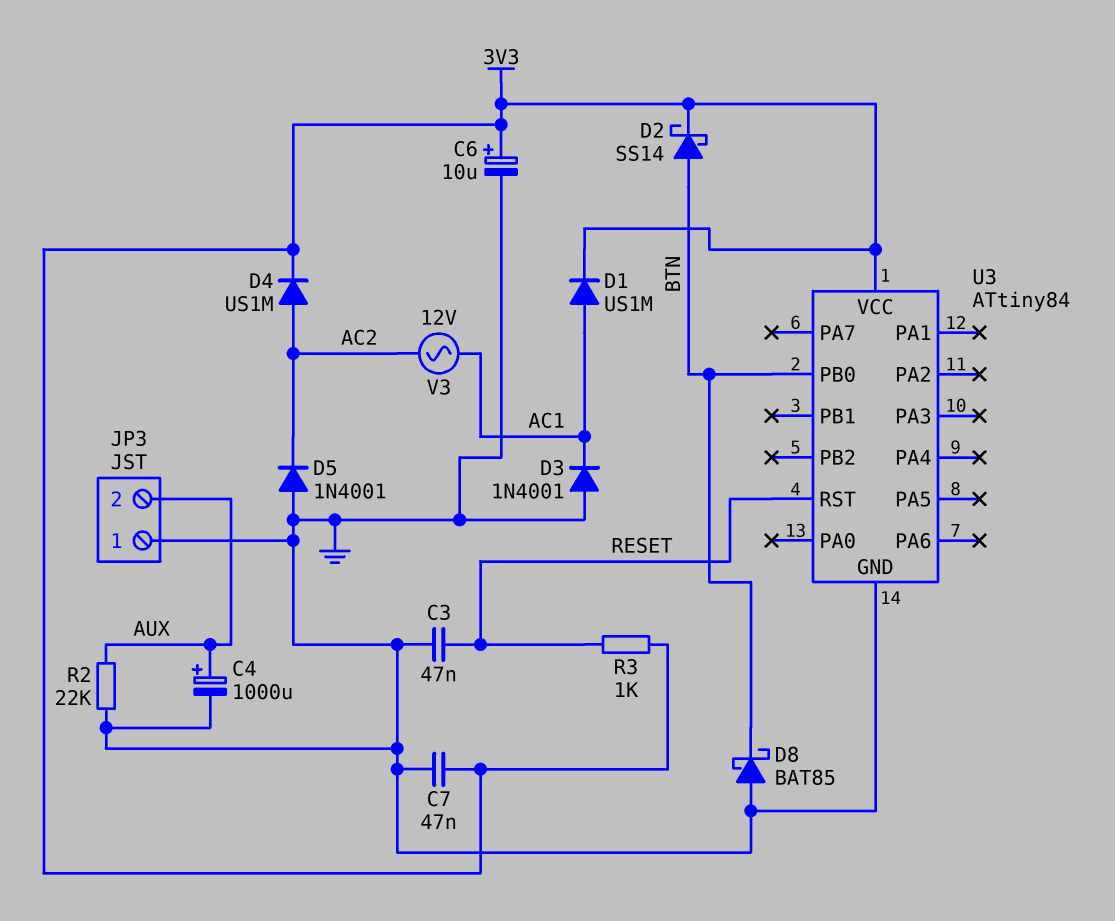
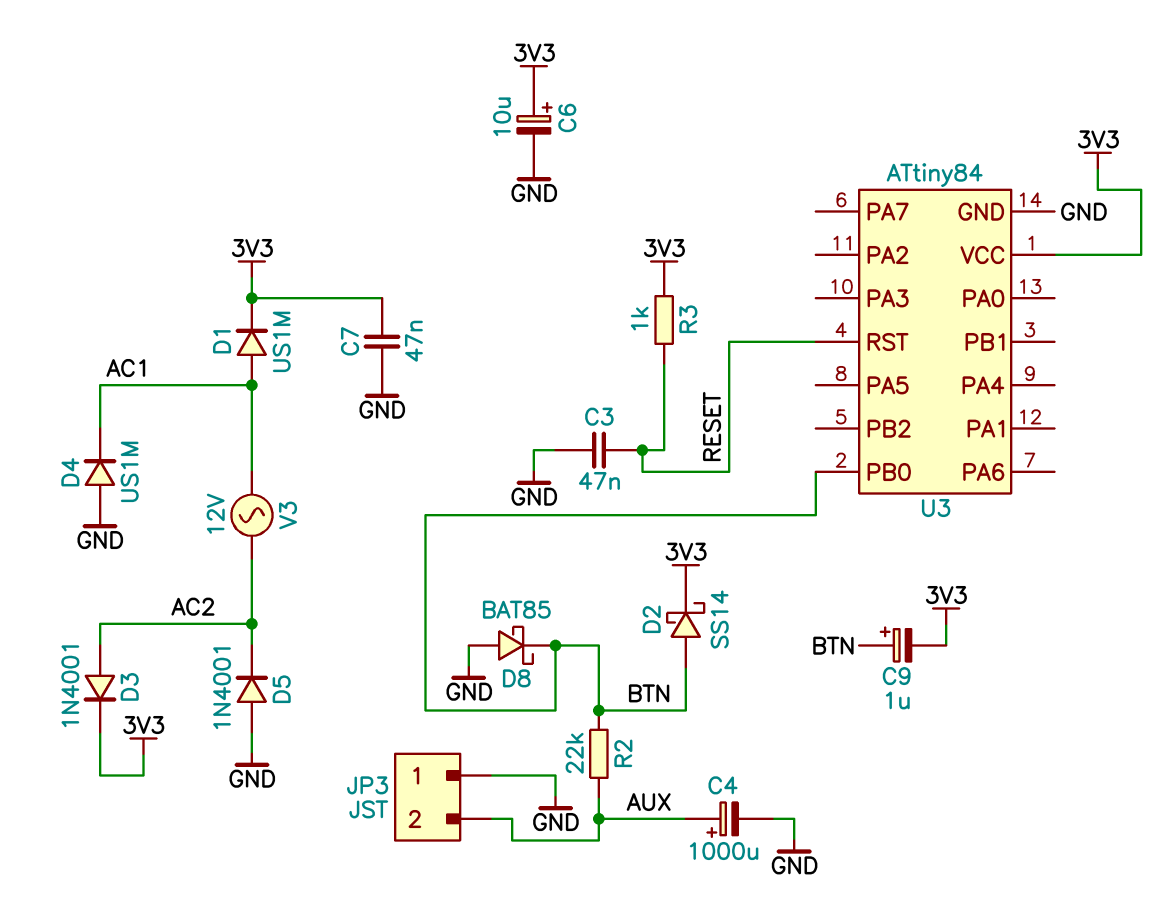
C9: none -> 1uF (plus BTN, minus 3V3)
D3: diode 1N4001 (A GND, K AC1) -> diode 1N4001 (A AC2, K 3V3)
D4: diode US1M (A AC2, K 3V3) -> diode US1M (A GND, K AC1)
R2: 22k (AUX, GND) -> 22k (AUX, BTN)

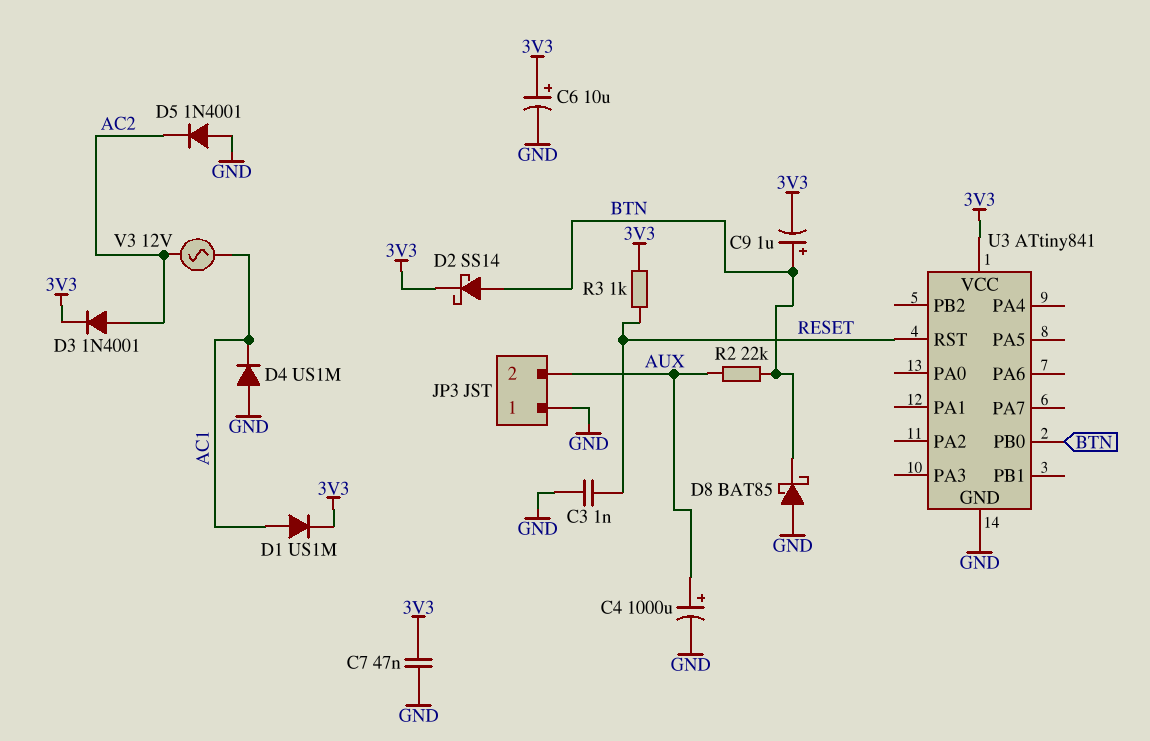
C3: 47nF (GND, RESET) -> 1nF (GND, RESET)
U3: ATtiny84 -> ATtiny841

